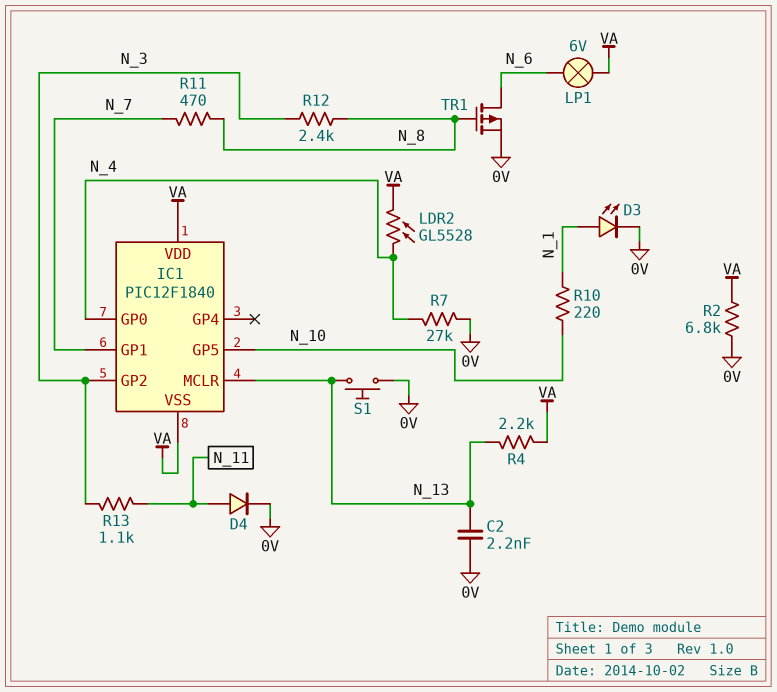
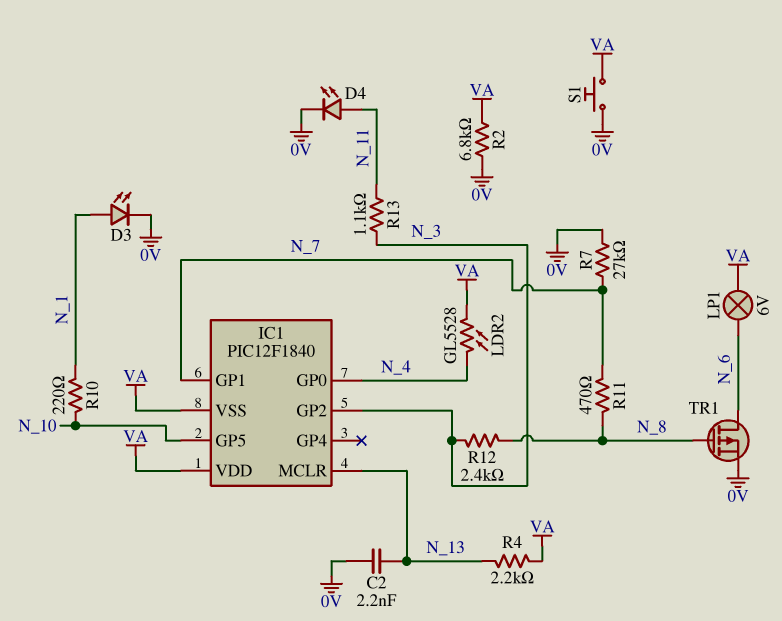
D4: diode (A N_11, K 0V) -> LED (A N_11, K 0V)
R7: 27k (0V, N_4) -> 27k (0V, N_7)
S1: button (0V, N_13) -> button (0V, VA)

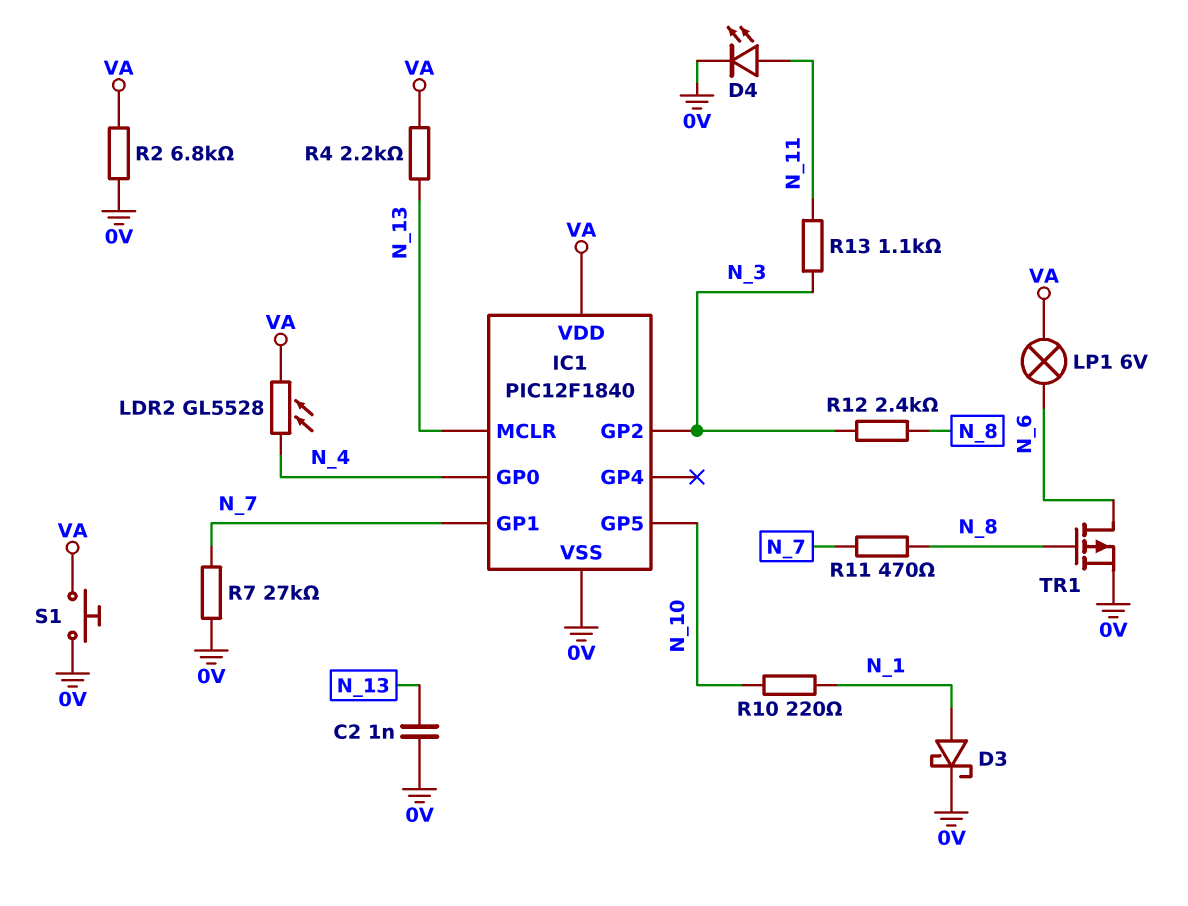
C2: 2.2nF (0V, N_13) -> 1nF (0V, N_13)
D3: LED (A N_1, K 0V) -> schottky (A N_1, K 0V)
IC1 pin VSS: VA -> 0V

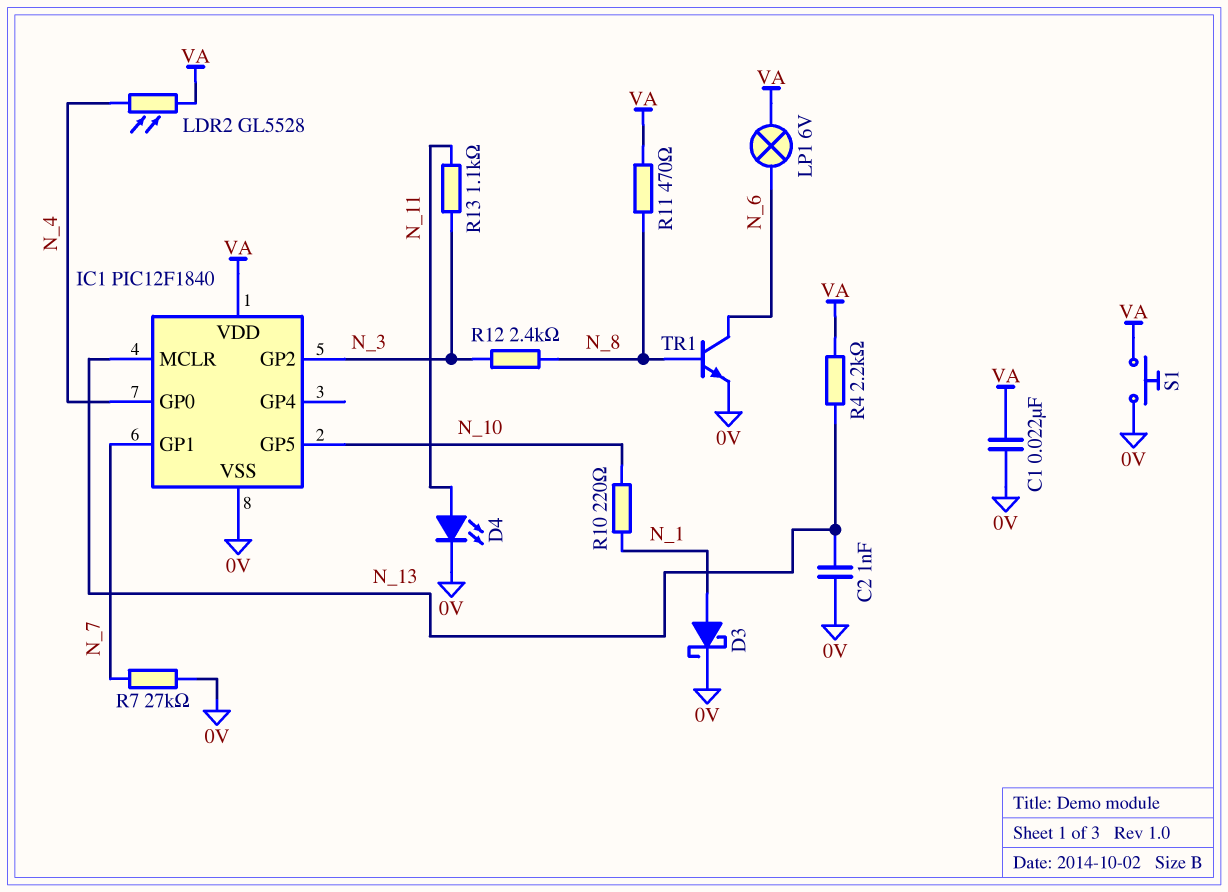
C1: none -> 22nF (0V, VA)
R2: 6.8k (0V, VA) -> none
R11: 470 (N_7, N_8) -> 470 (N_8, VA)
TR1: PMOS (G N_8, D N_6, S 0V) -> NPN (B N_8, C N_6, E 0V)

